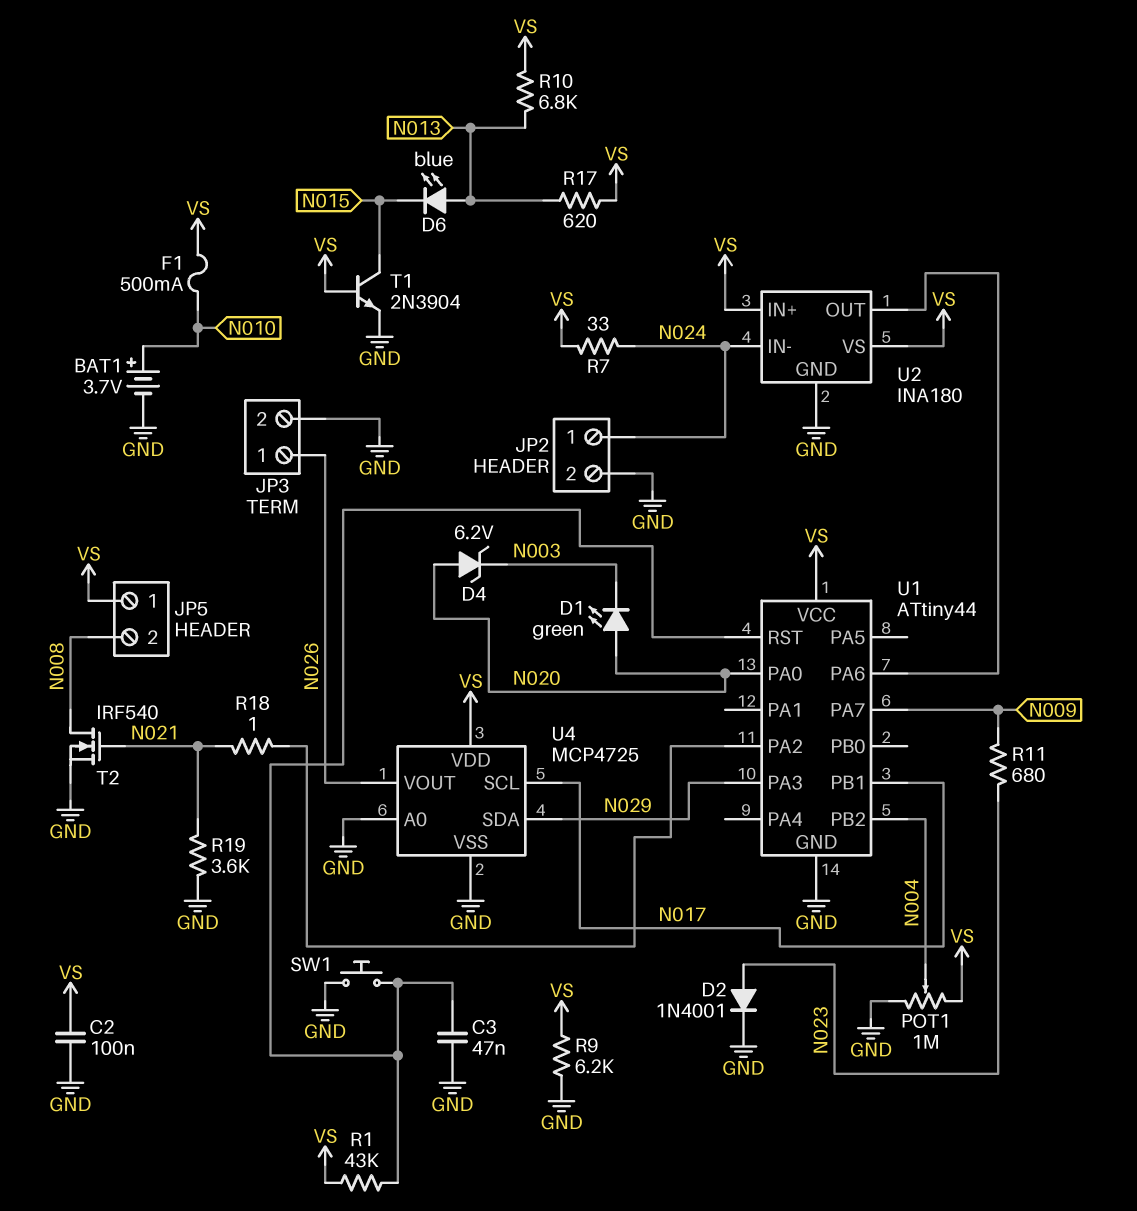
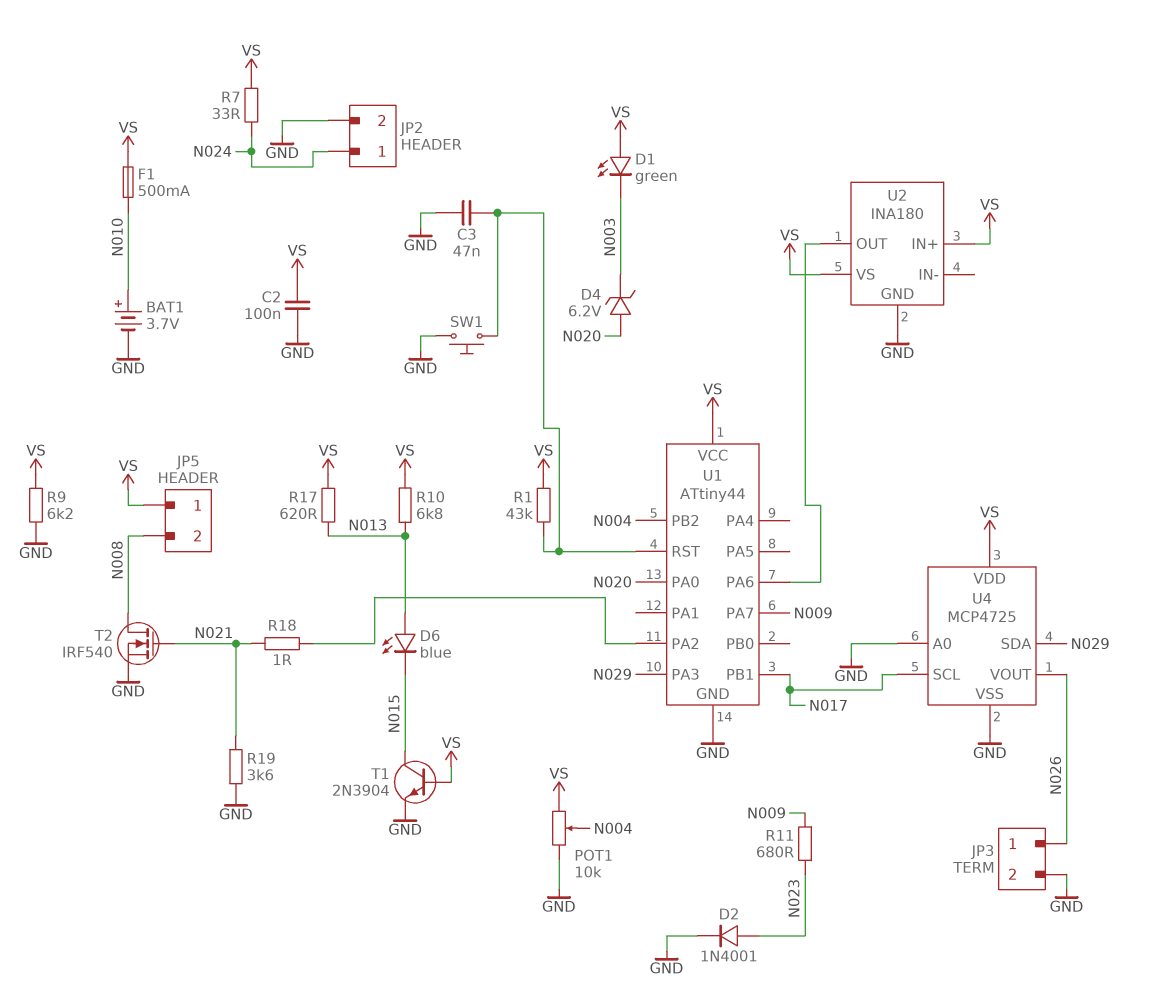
D1: LED green (A N020, K N003) -> LED green (A VS, K N003)
POT1: 1M (GND, VS, wiper N004) -> 10k (GND, VS, wiper N004)
U2 pin IN-: N024 -> none

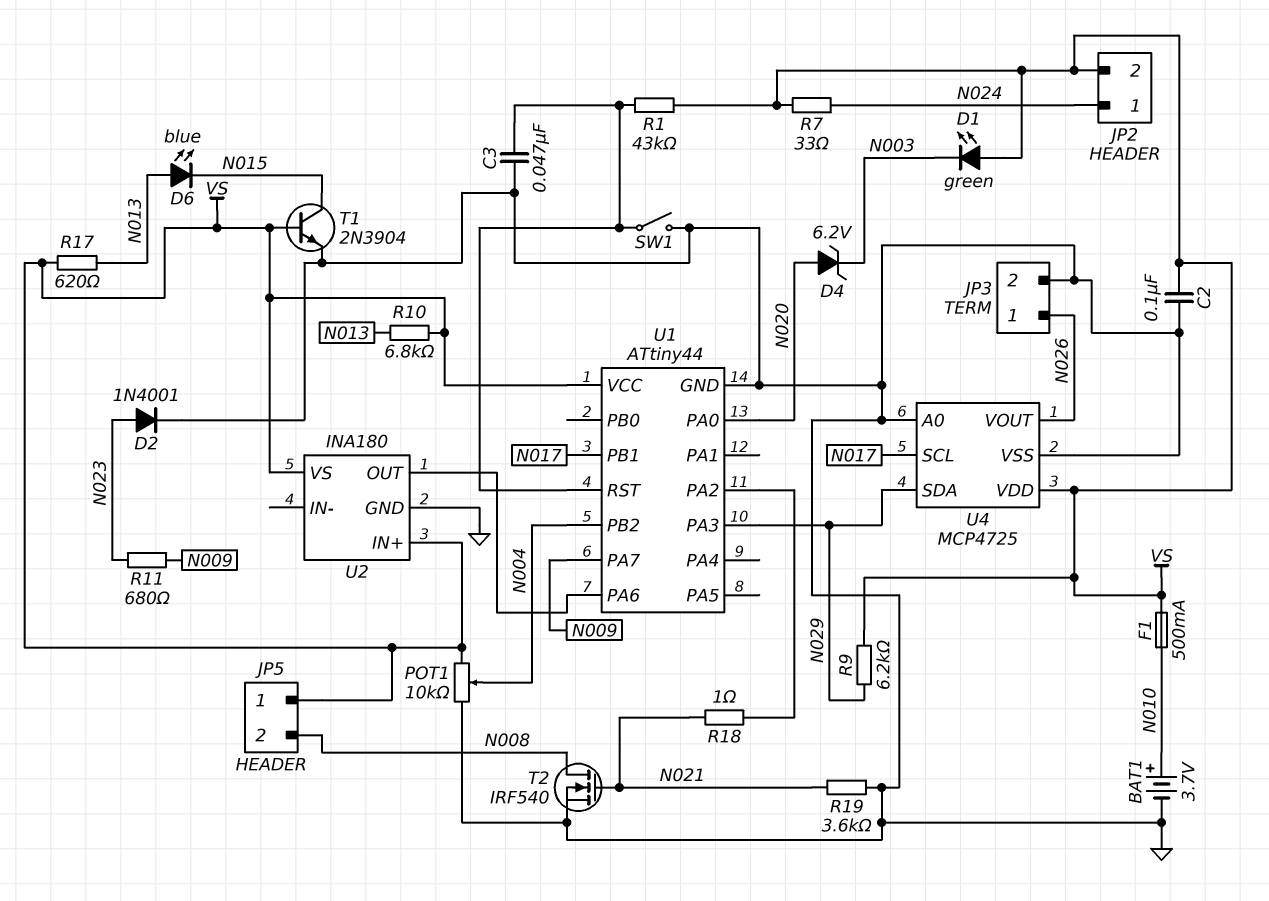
JP2 pin 2: GND -> VS
R9: 6.2k (GND, VS) -> 6.2k (N029, VS)
SW1: button (GND, U1/RST) -> switch (GND, U1/RST)

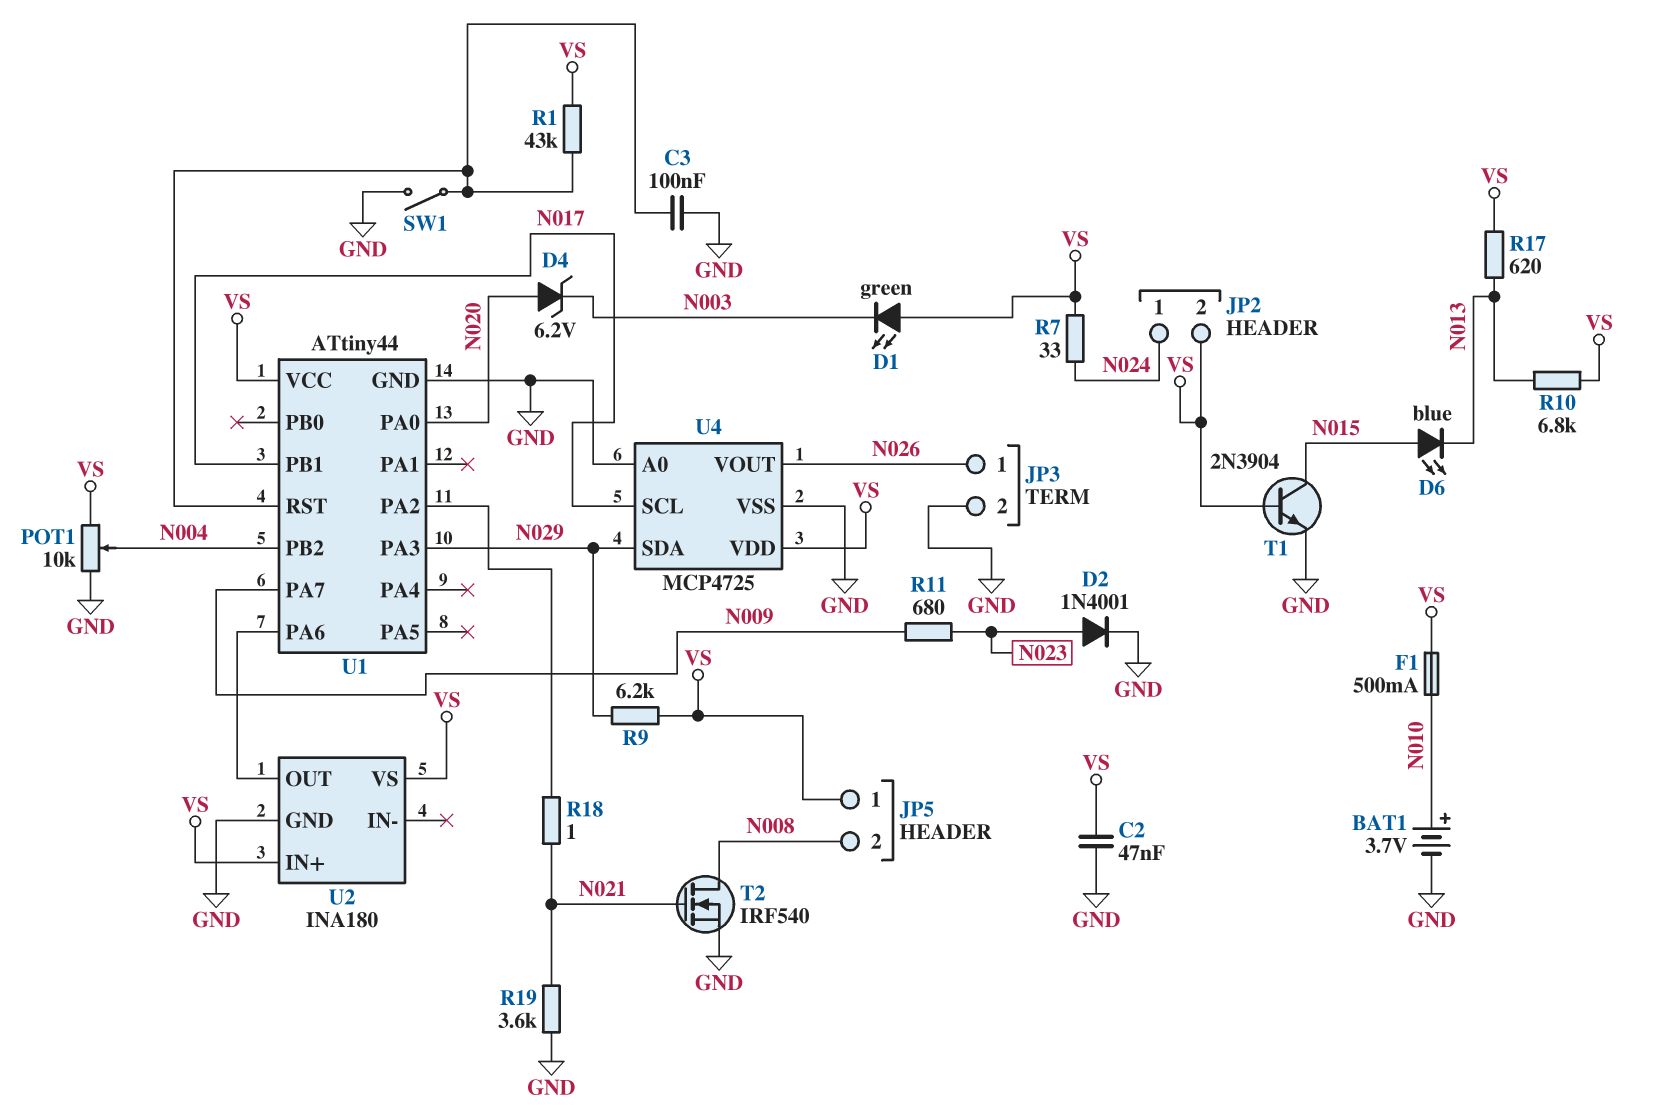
C2: 100nF (GND, VS) -> 47nF (GND, VS)
C3: 47nF (GND, U1/RST) -> 100nF (GND, U1/RST)
D6: LED blue (A N013, K N015) -> LED blue (A N015, K N013)

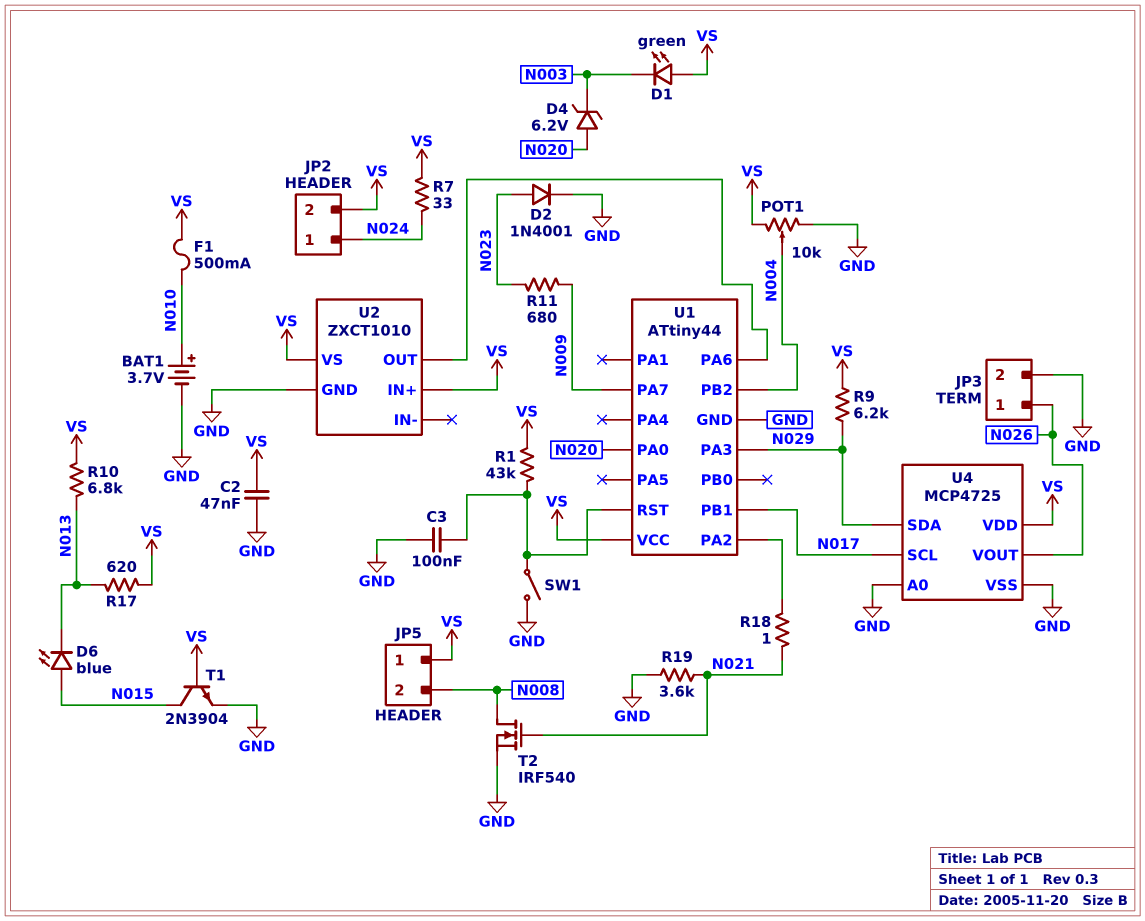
U2: INA180 -> ZXCT1010

